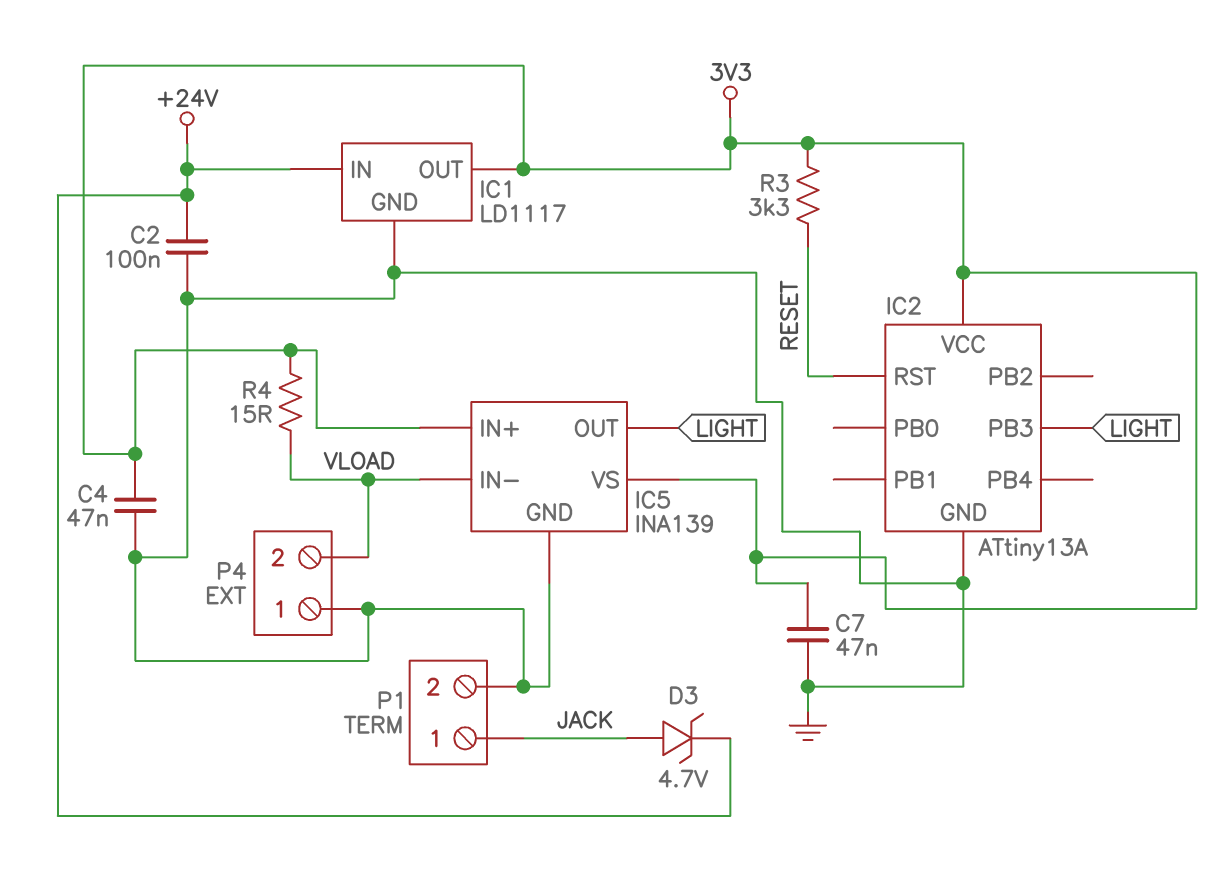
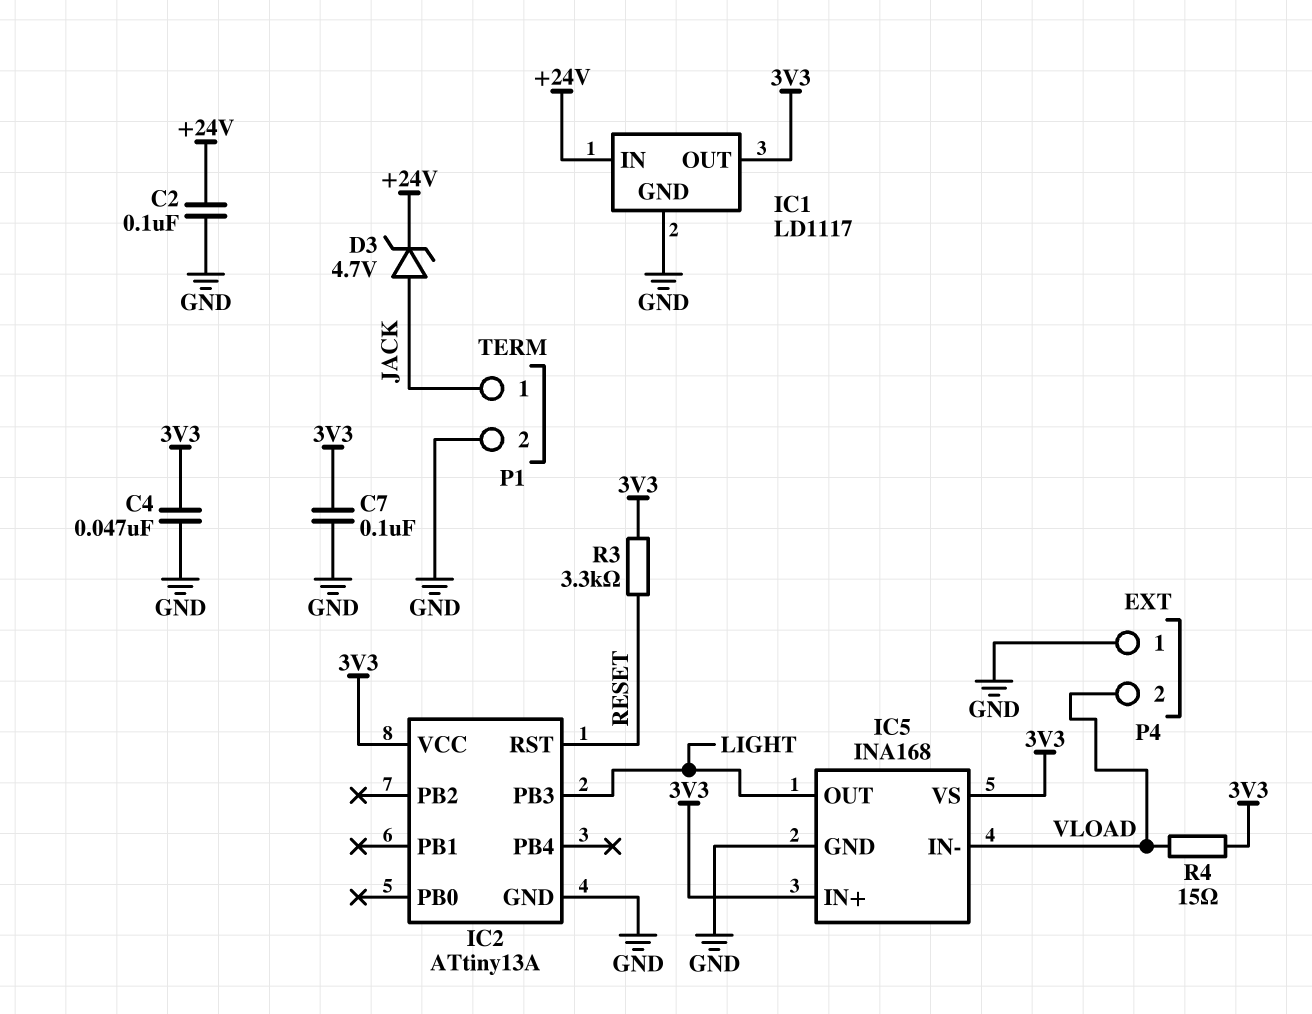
C7: 47nF (3V3, GND) -> 100nF (3V3, GND)
IC5: INA139 -> INA168

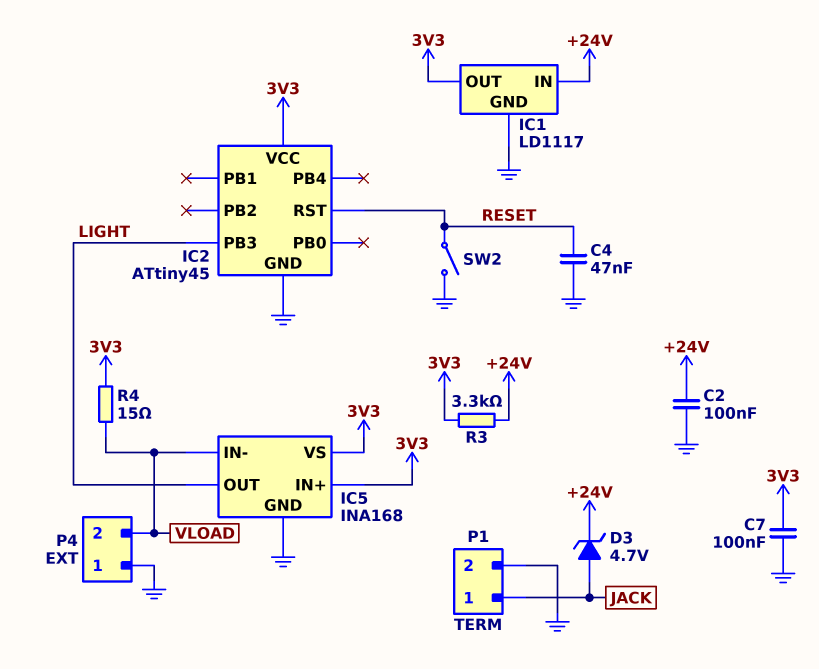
C4: 47nF (3V3, GND) -> 47nF (GND, RESET)
IC2: ATtiny13A -> ATtiny45
R3: 3.3k (3V3, RESET) -> 3.3k (+24V, 3V3)
SW2: none -> switch (GND, RESET)

